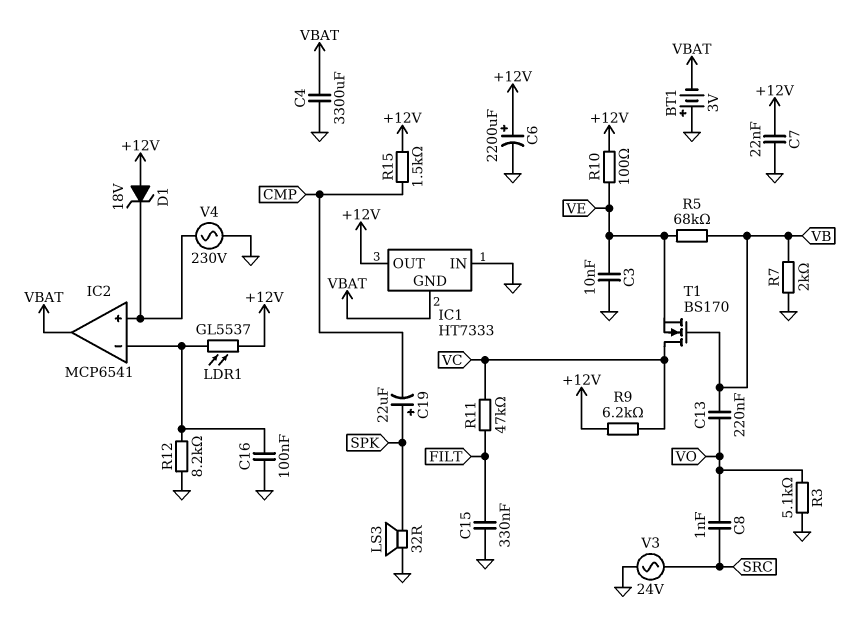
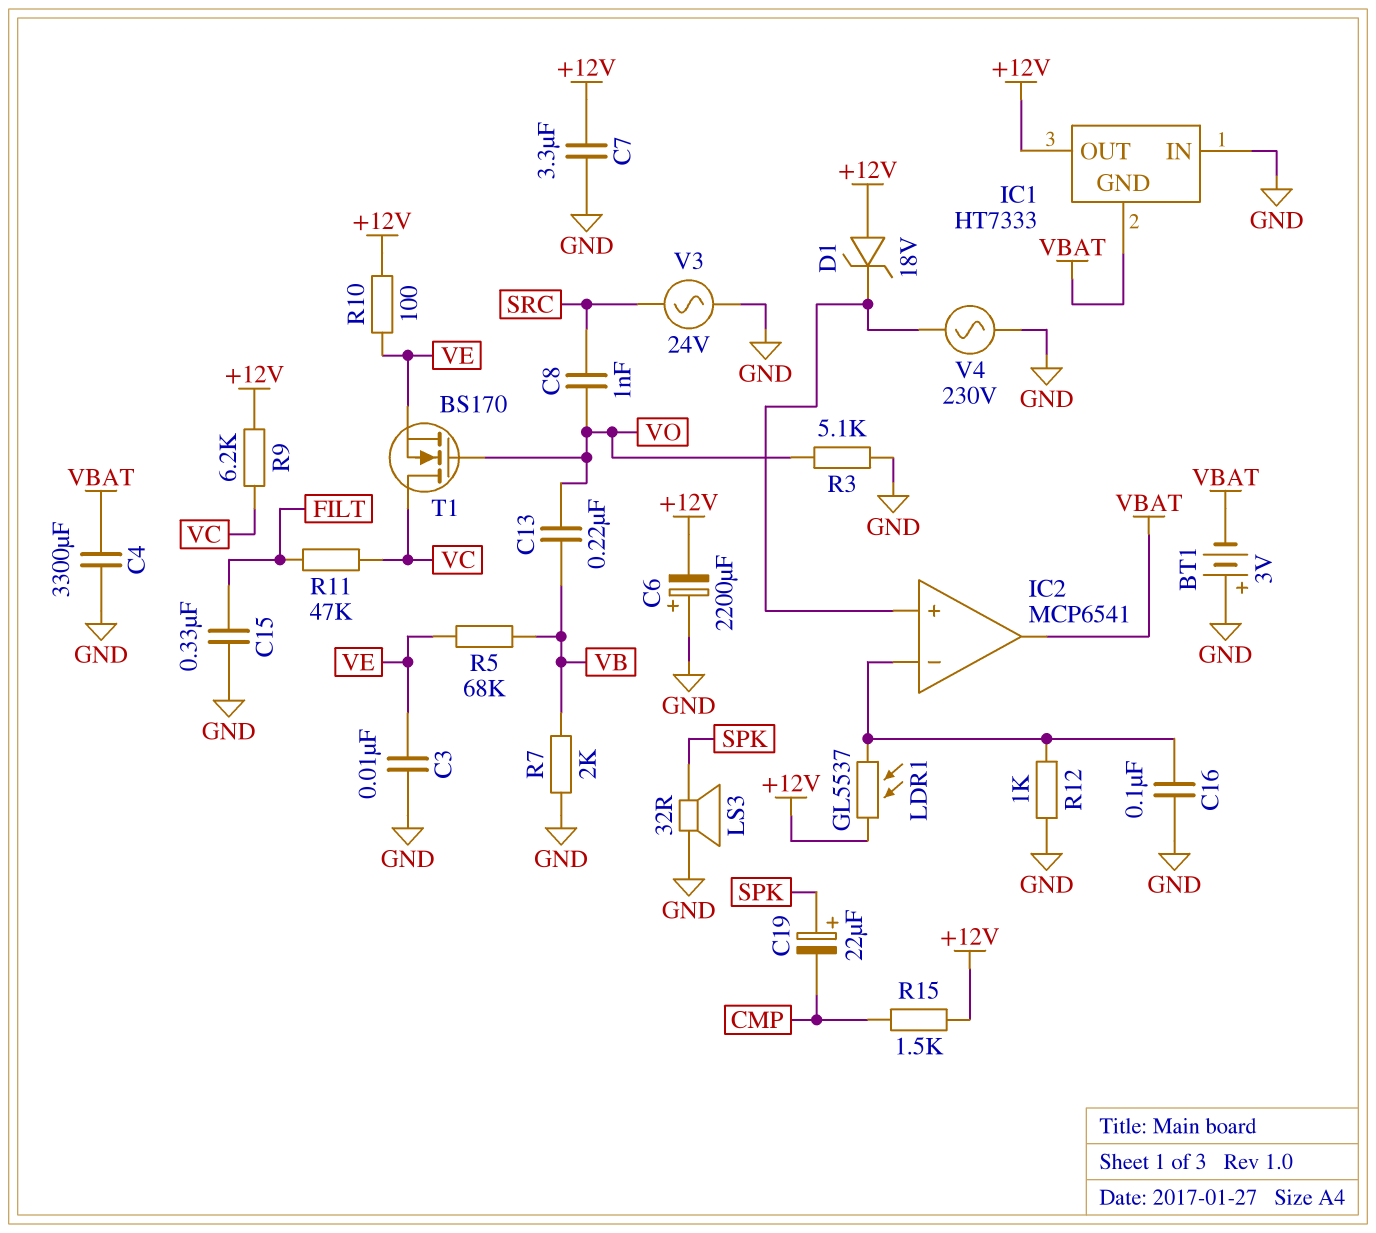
C6: 2200uF (plus +12V, minus GND) -> 2200uF (plus GND, minus +12V)
C7: 22nF (+12V, GND) -> 3.3uF (+12V, GND)
R12: 8.2k (GND, IC2/in-) -> 1k (GND, IC2/in-)
T1: NMOS BS170 (G VB, D VC, S VE) -> NMOS BS170 (G VO, D VC, S VE)

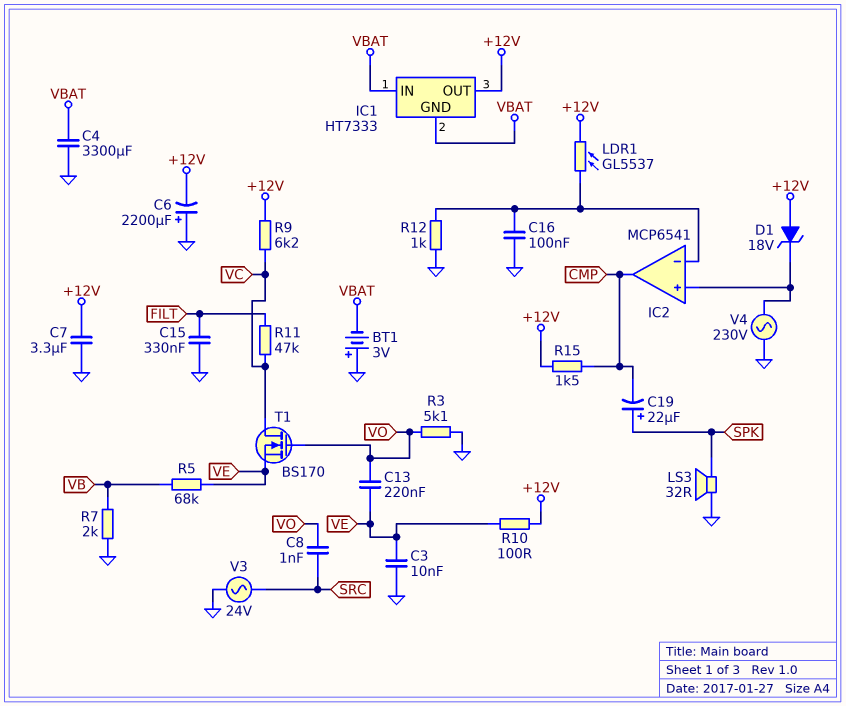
C13: 220nF (VB, VO) -> 220nF (VE, VO)
IC1 pin IN: GND -> VBAT
IC2 pin out: VBAT -> CMP

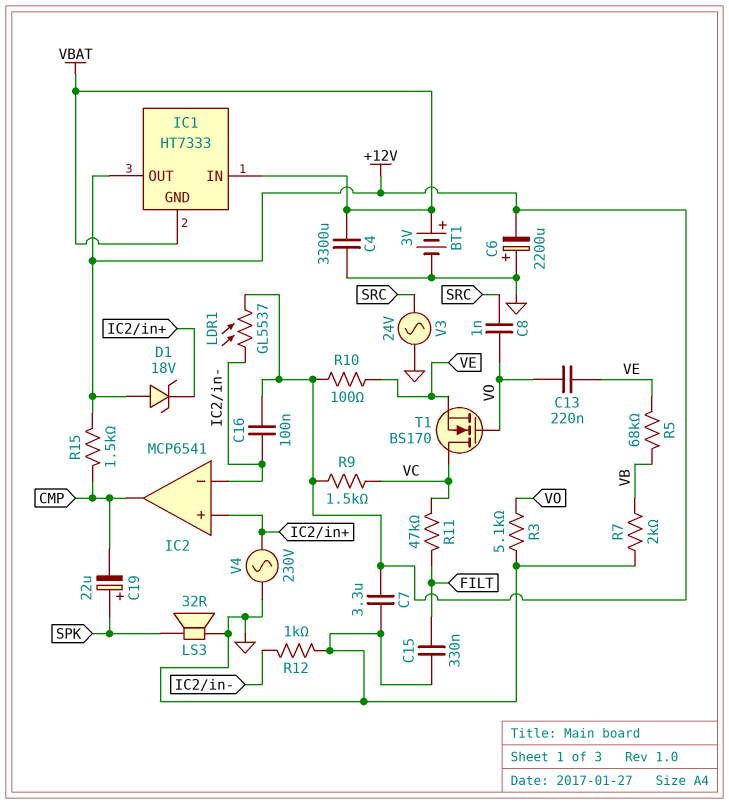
BT1: 3V (plus GND, minus VBAT) -> 3V (plus VBAT, minus GND)
C3: 10nF (GND, VE) -> none
C16: 100nF (GND, IC2/in-) -> 100nF (+12V, IC2/in-)
R9: 6.2k (+12V, VC) -> 1.5k (+12V, VC)

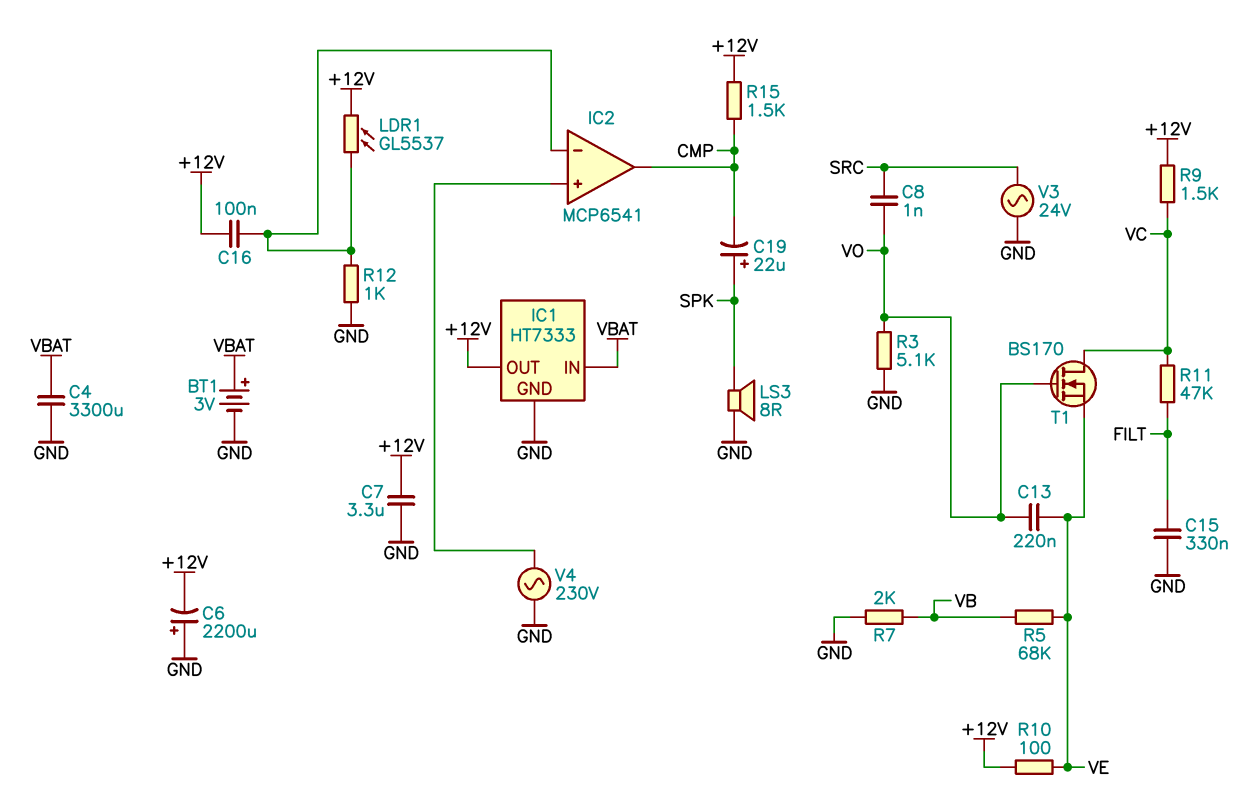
D1: zener 18V (A +12V, K IC2/in+) -> none
IC1 pin GND: VBAT -> GND
LS3: speaker 32R (GND, SPK) -> speaker 8R (GND, SPK)

